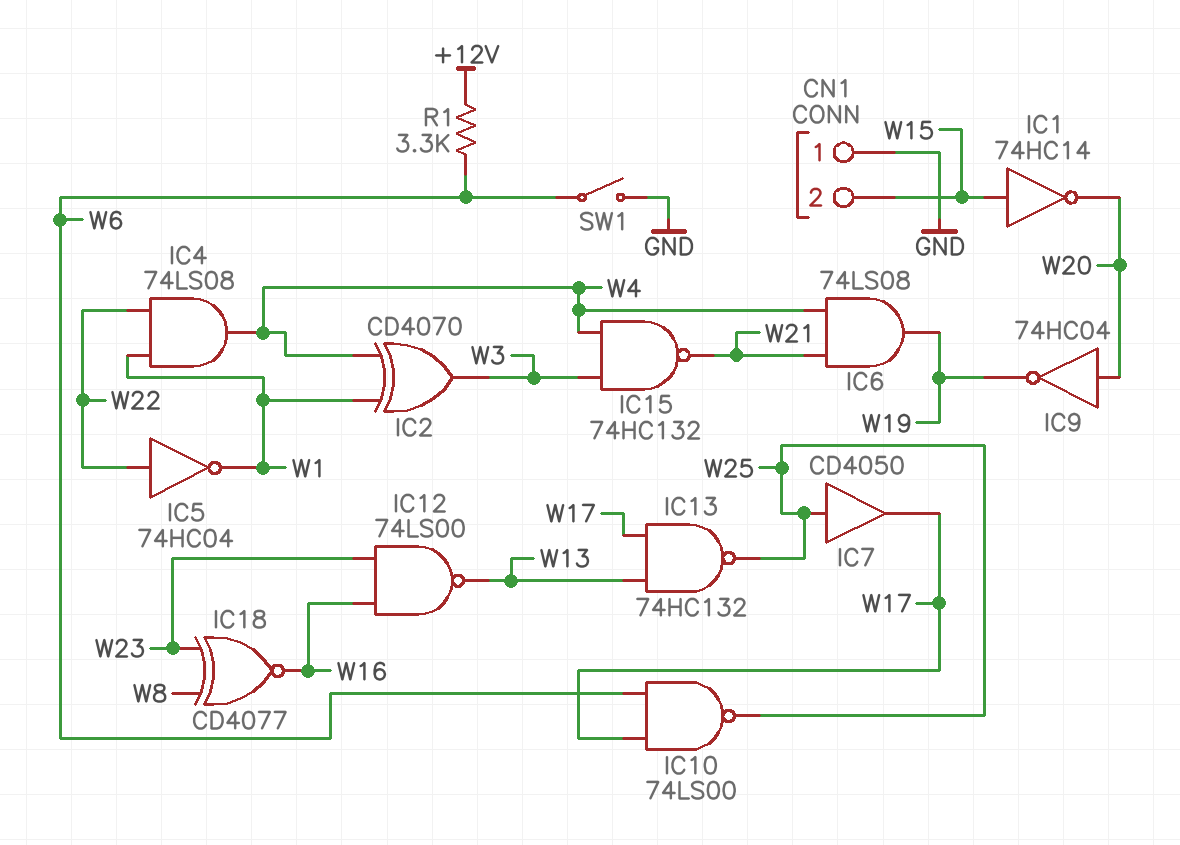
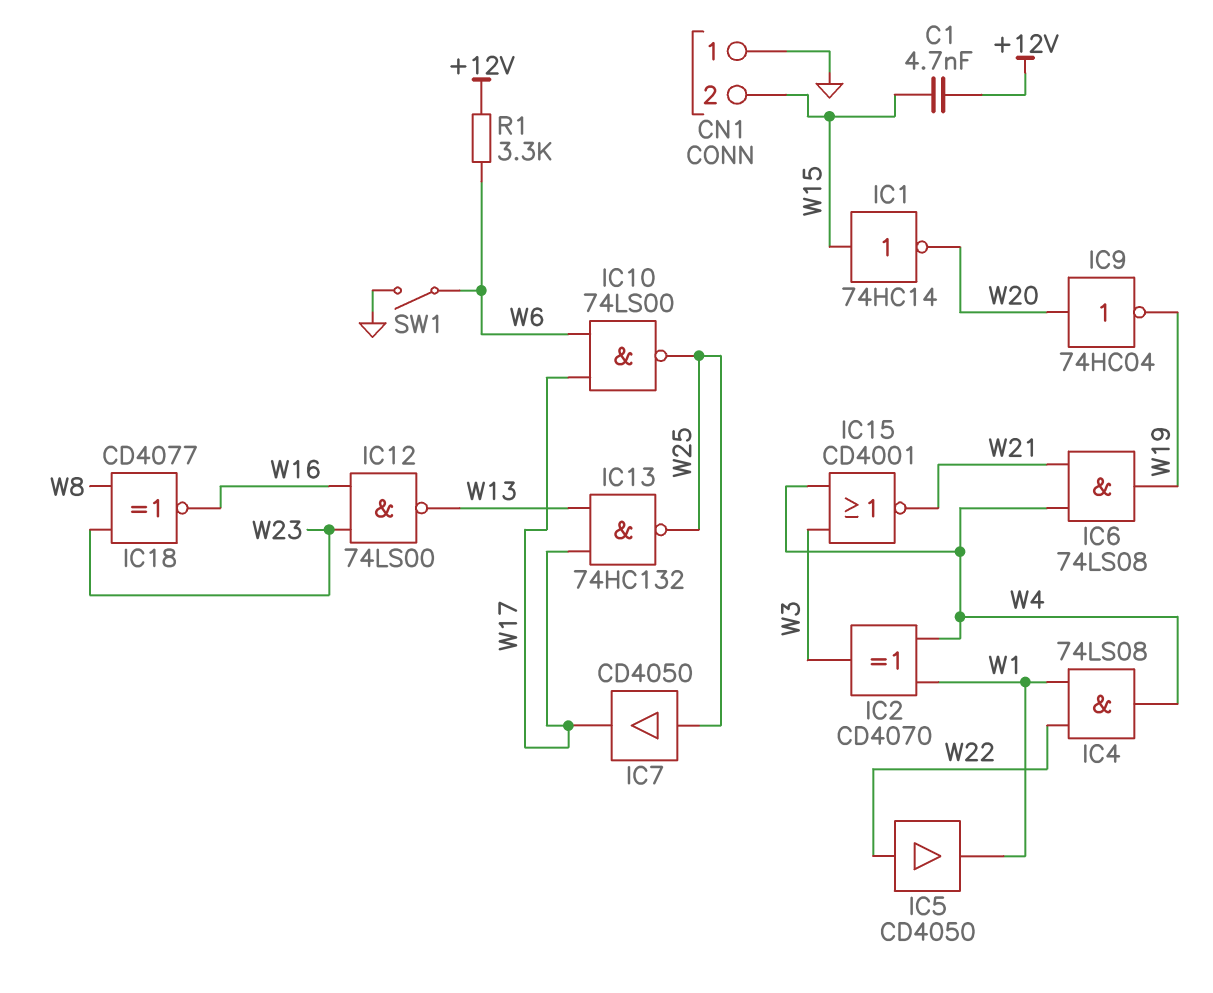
C1: none -> 4.7nF (+12V, W15)
IC5: NOT 74HC04 (in W22, out W1) -> buffer CD4050 (in W22, out W1)
IC15: NAND 74HC132 (in W3, in W4, out W21) -> NOR CD4001 (in W3, in W4, out W21)

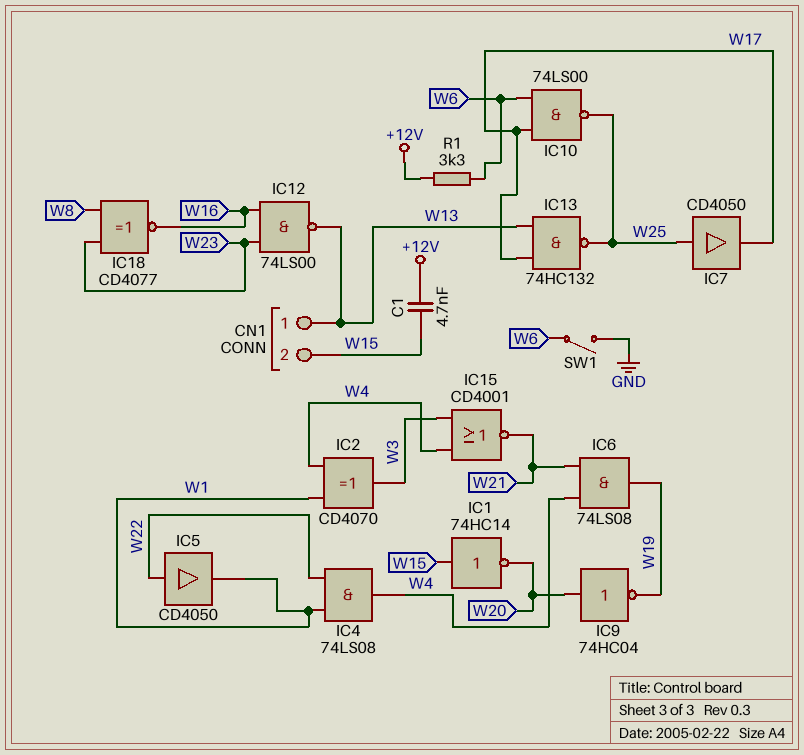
CN1 pin 1: GND -> W13

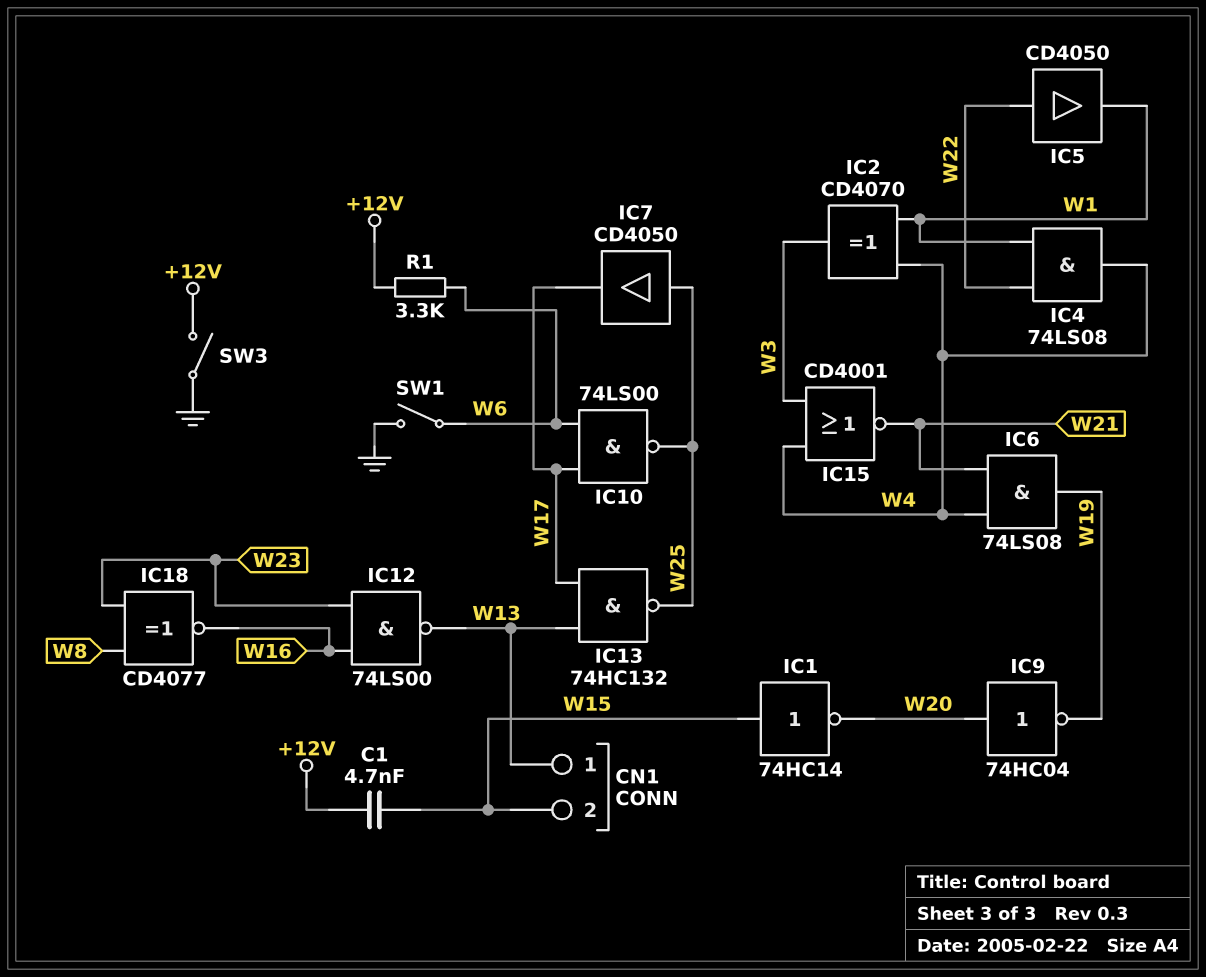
SW3: none -> switch (+12V, GND)

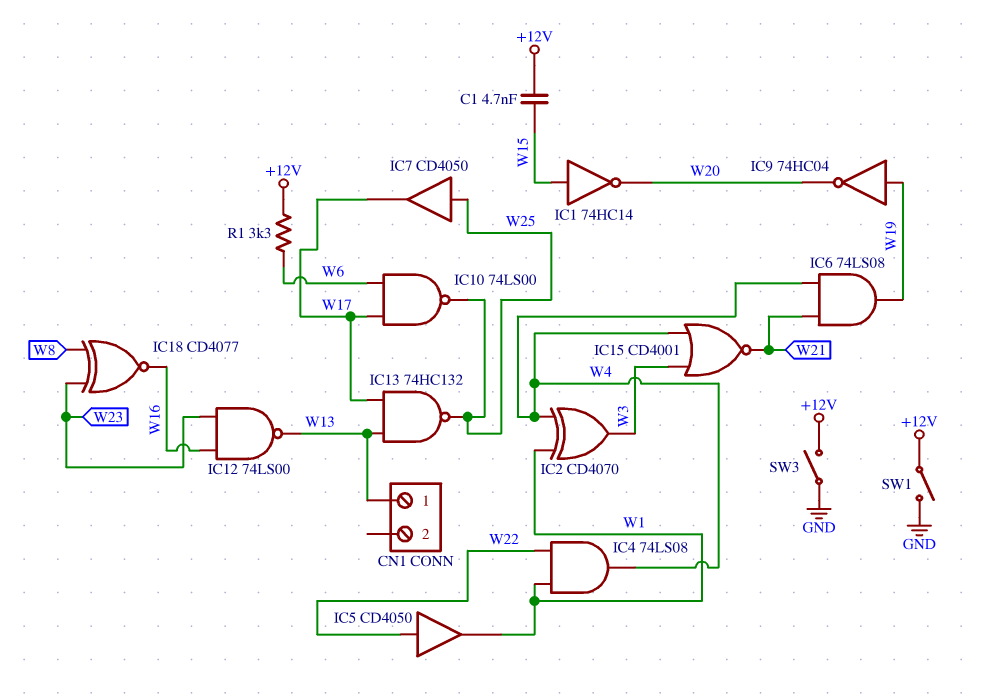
CN1 pin 2: W15 -> none
IC9: NOT 74HC04 (in W20, out W19) -> NOT 74HC04 (in W19, out W20)
SW1: switch (GND, W6) -> switch (+12V, GND)

